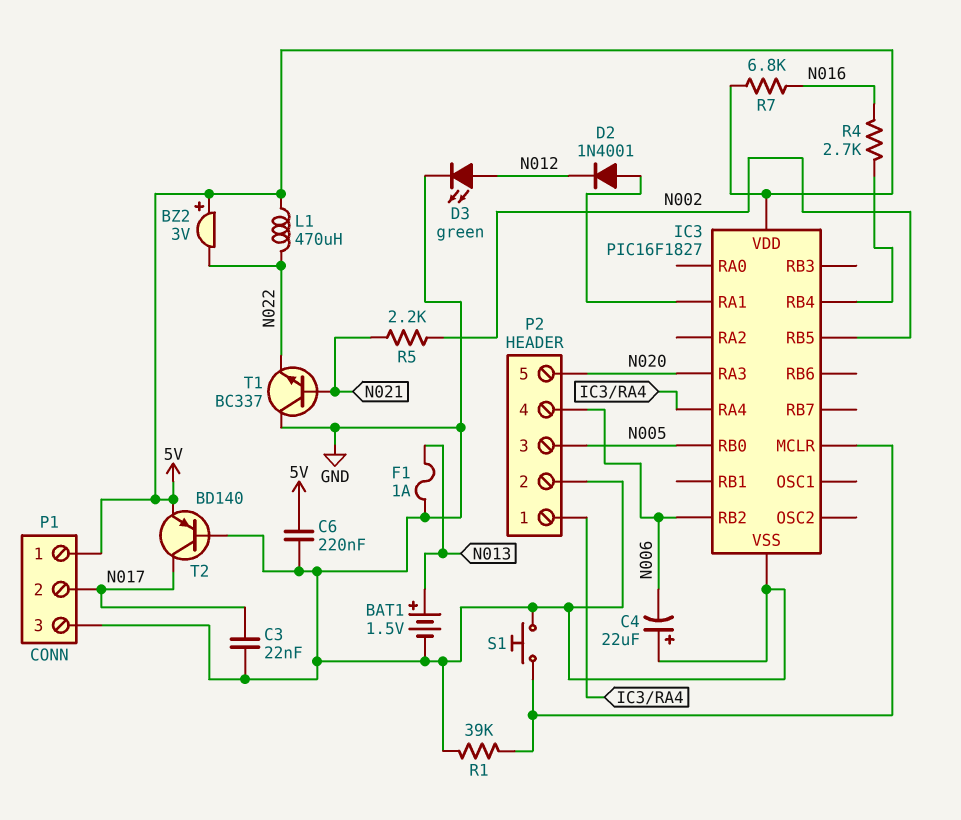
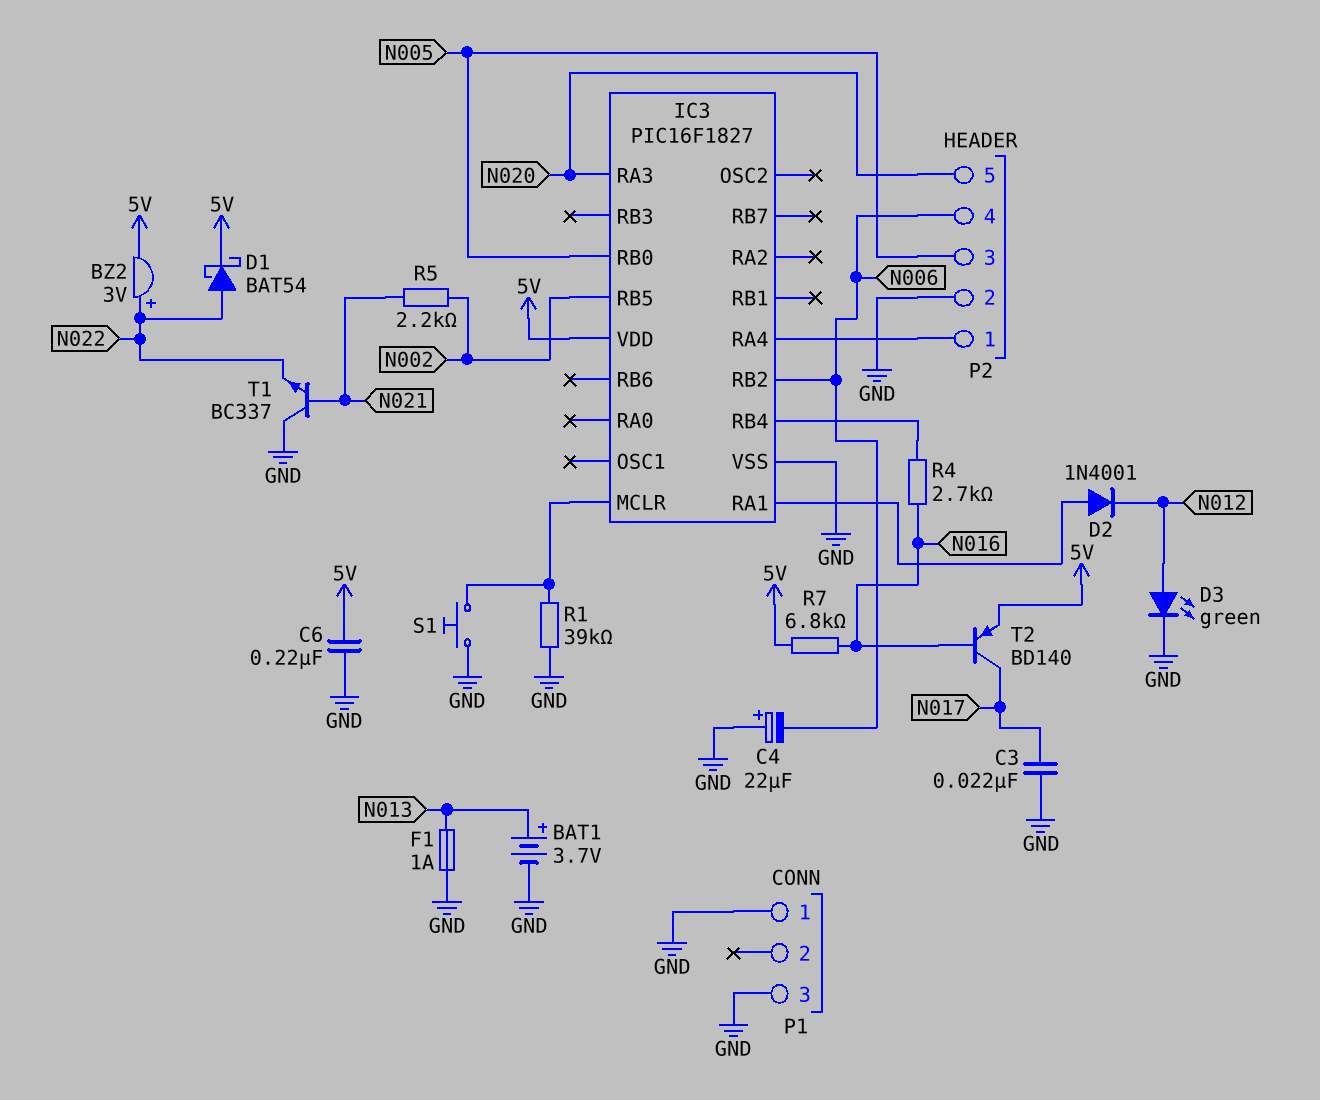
BAT1: 1.5V (plus N013, minus GND) -> 3.7V (plus N013, minus GND)
BZ2: buzzer 3V (plus 5V, minus N022) -> buzzer 3V (plus N022, minus 5V)
D1: none -> schottky BAT54 (A N022, K 5V)
L1: 470uH (5V, N022) -> none
P1 pin 1: 5V -> GND
P1 pin 2: N017 -> none
T2: PNP BD140 (B GND, C N017, E 5V) -> PNP BD140 (B N016, C N017, E 5V)

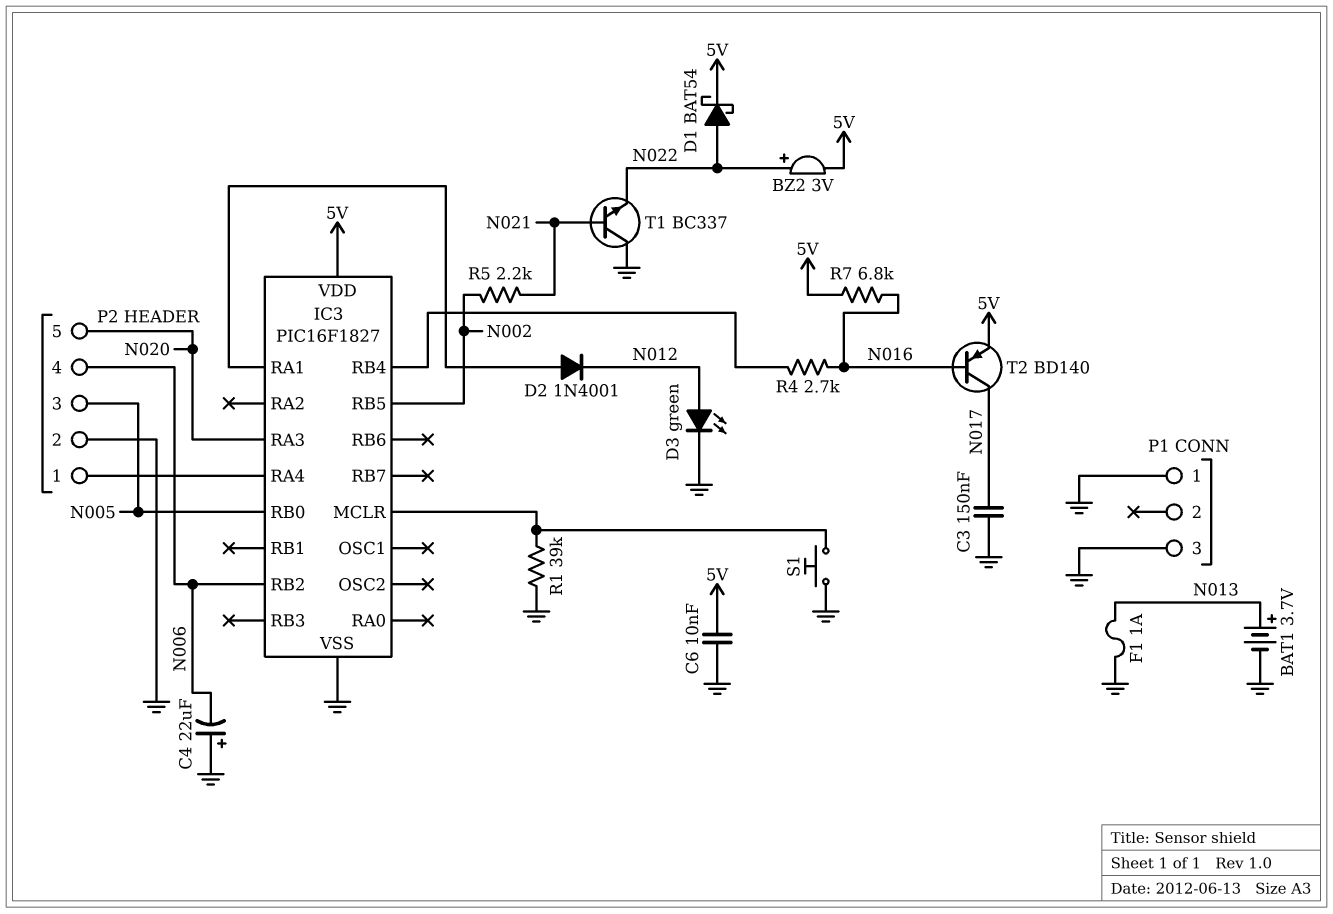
C3: 22nF (GND, N017) -> 150nF (GND, N017)
C6: 220nF (5V, GND) -> 10nF (5V, GND)

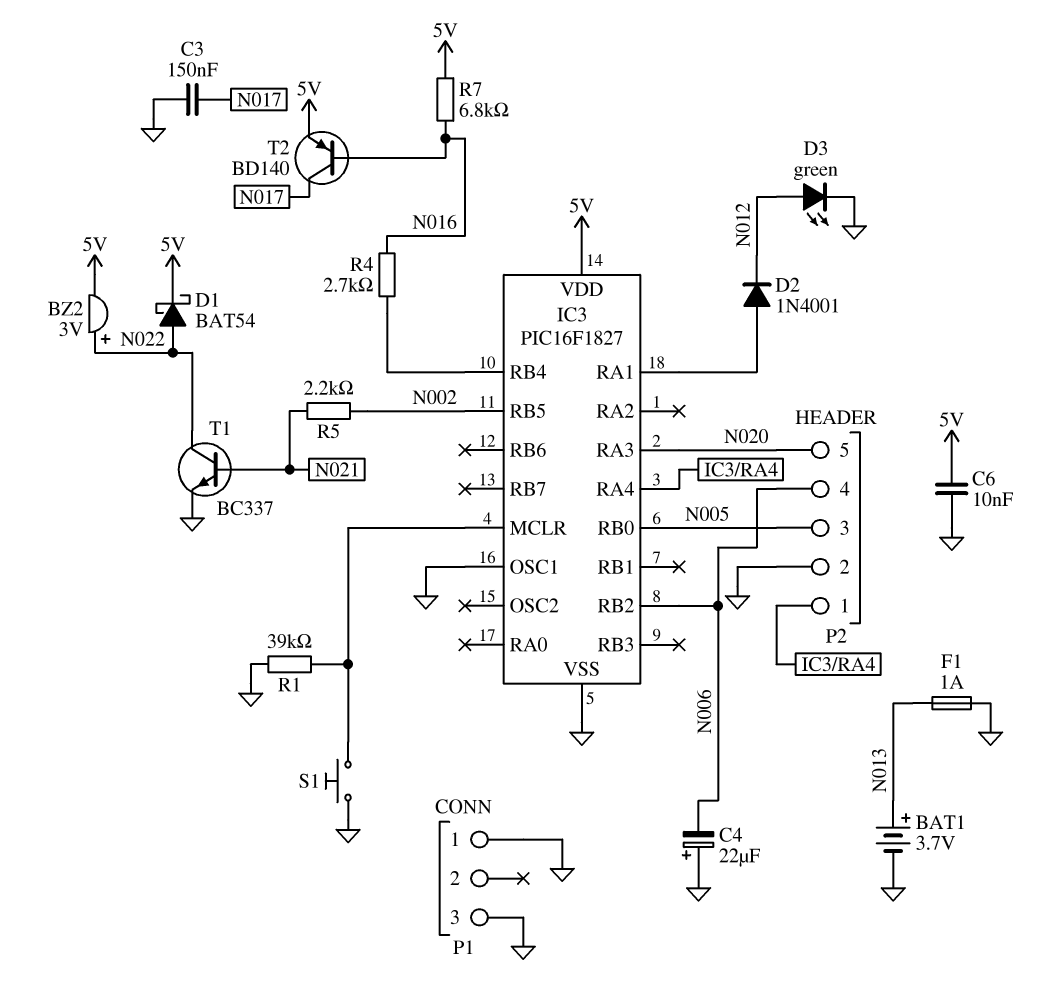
IC3 pin OSC1: none -> GND
T1: NPN BC337 (B N021, C GND, E N022) -> NPN BC337 (B N021, C N022, E GND)

